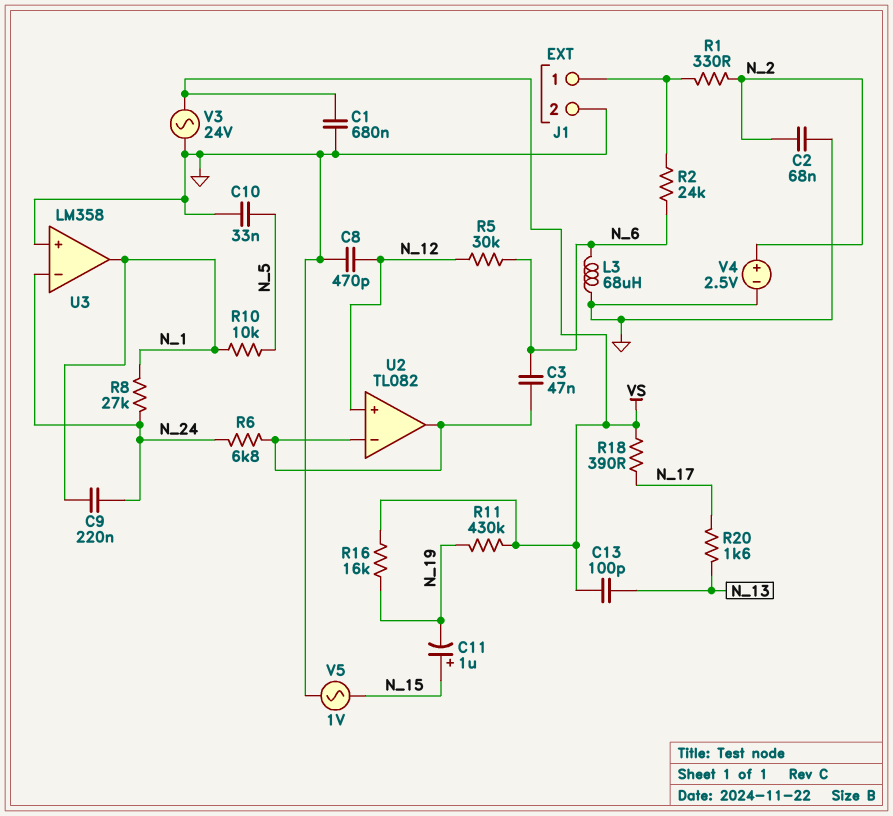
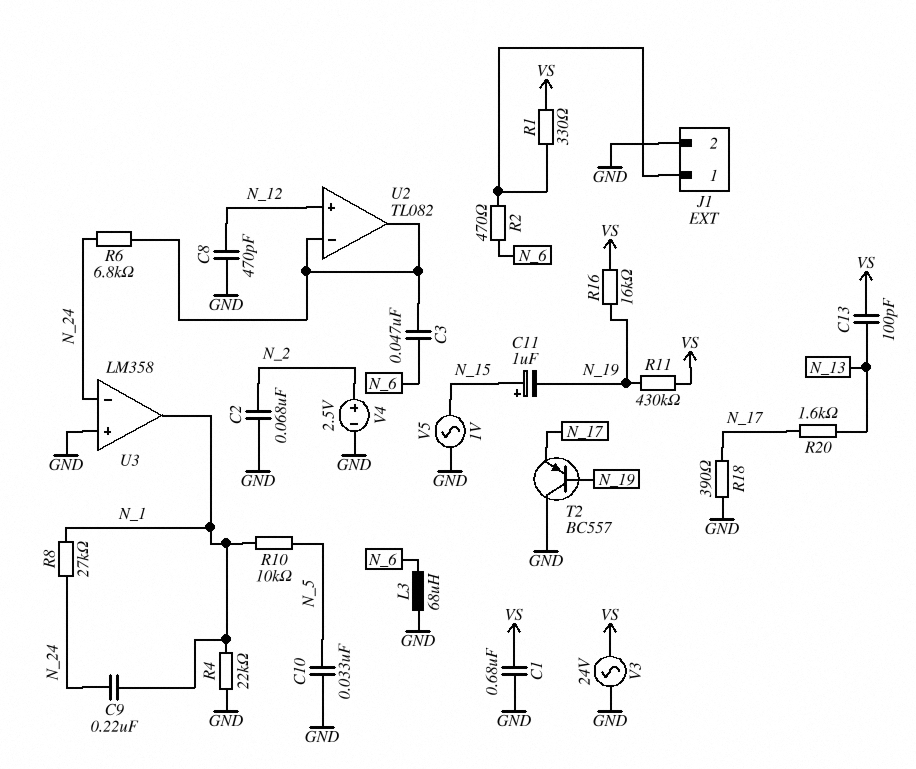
R1: 330 (J1/1, N_2) -> 330 (J1/1, VS)
R2: 24k (J1/1, N_6) -> 470 (J1/1, N_6)
R4: none -> 22k (GND, N_1)
R5: 30k (N_6, N_12) -> none
R18: 390 (N_17, VS) -> 390 (GND, N_17)
T2: none -> PNP BC557 (B N_19, C GND, E N_17)

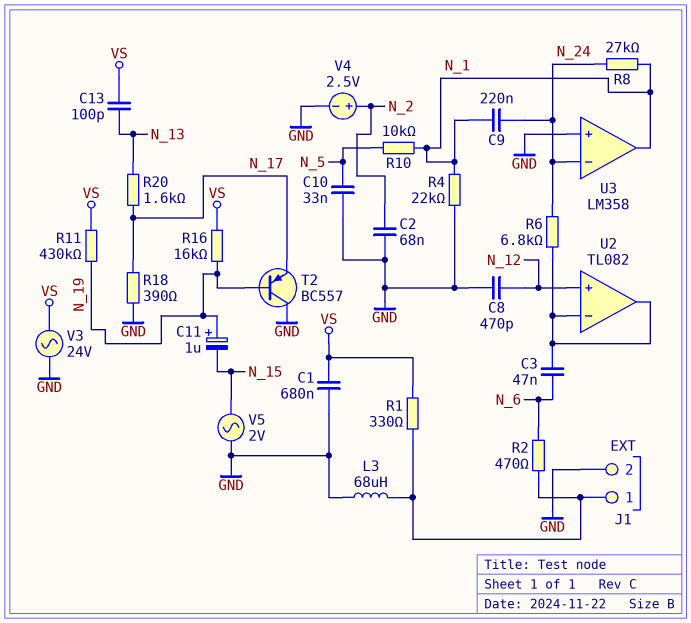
C11: 1uF (plus N_15, minus N_19) -> 1uF (plus N_19, minus N_15)
L3: 68uH (GND, N_6) -> 68uH (GND, J1/1)
V5: AC 1V (GND, N_15) -> AC 2V (GND, N_15)

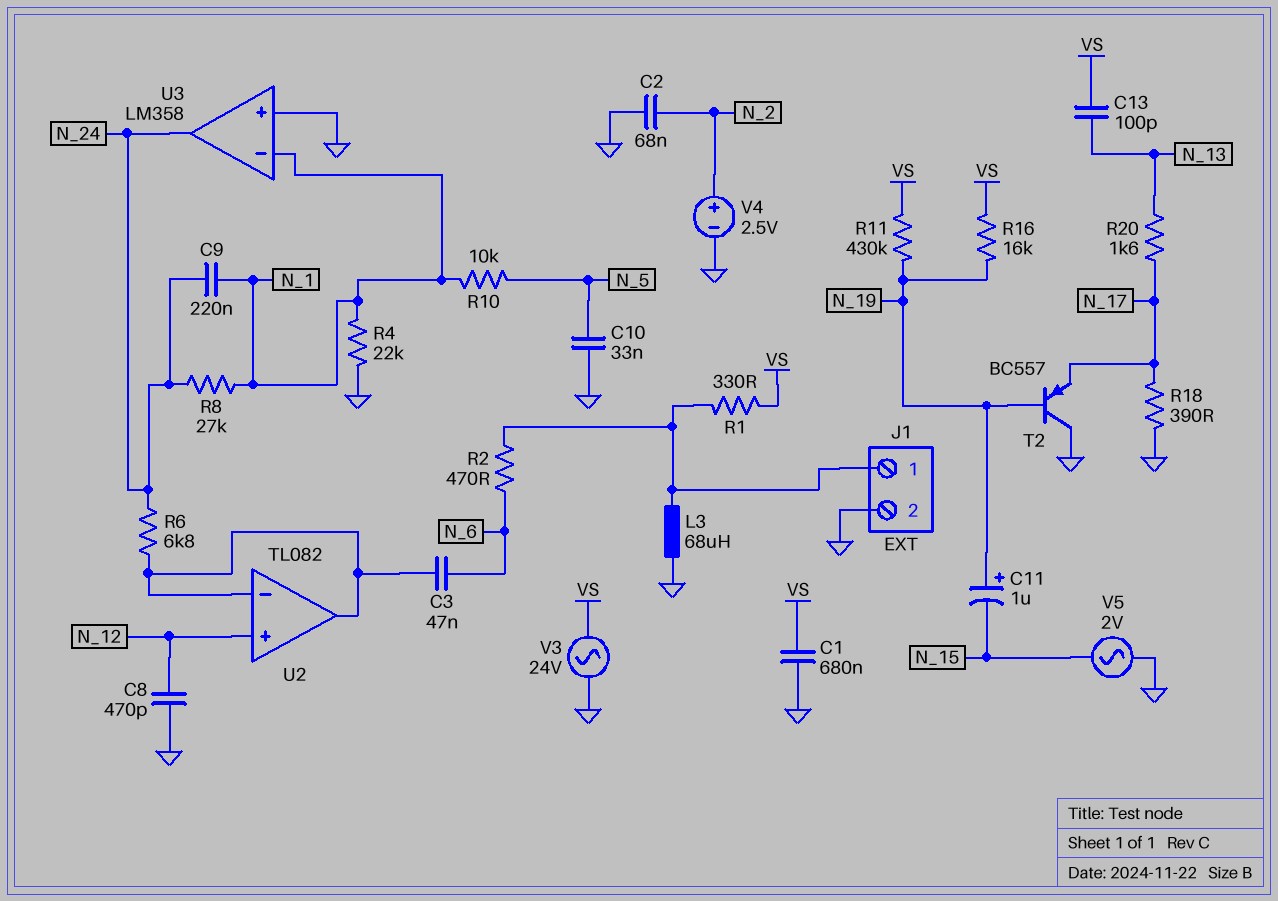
U3 pin in-: N_24 -> N_1
U3 pin out: N_1 -> N_24

